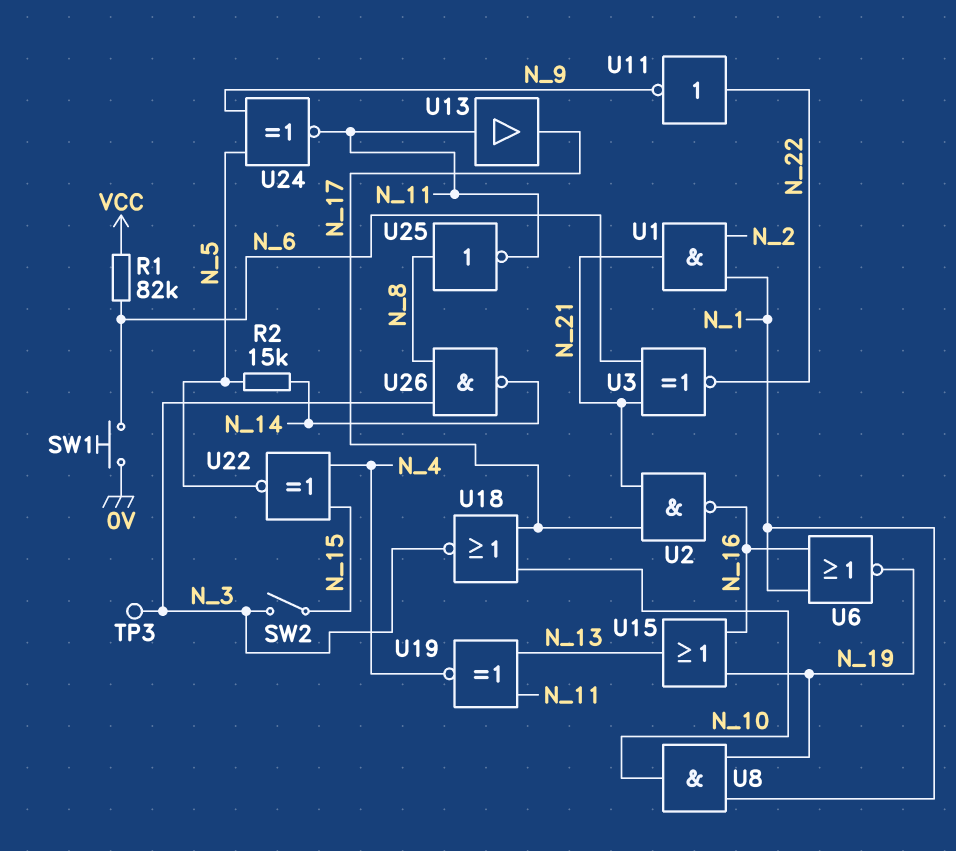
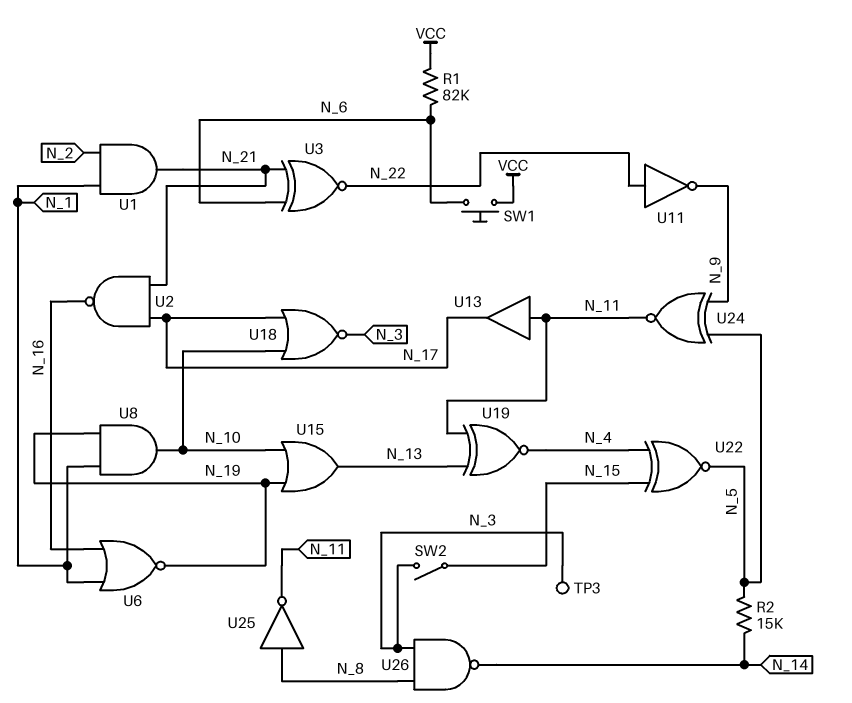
SW1: button (0V, N_6) -> button (N_6, VCC)
U15: OR (in N_16, in N_19, out N_13) -> OR (in N_10, in N_19, out N_13)

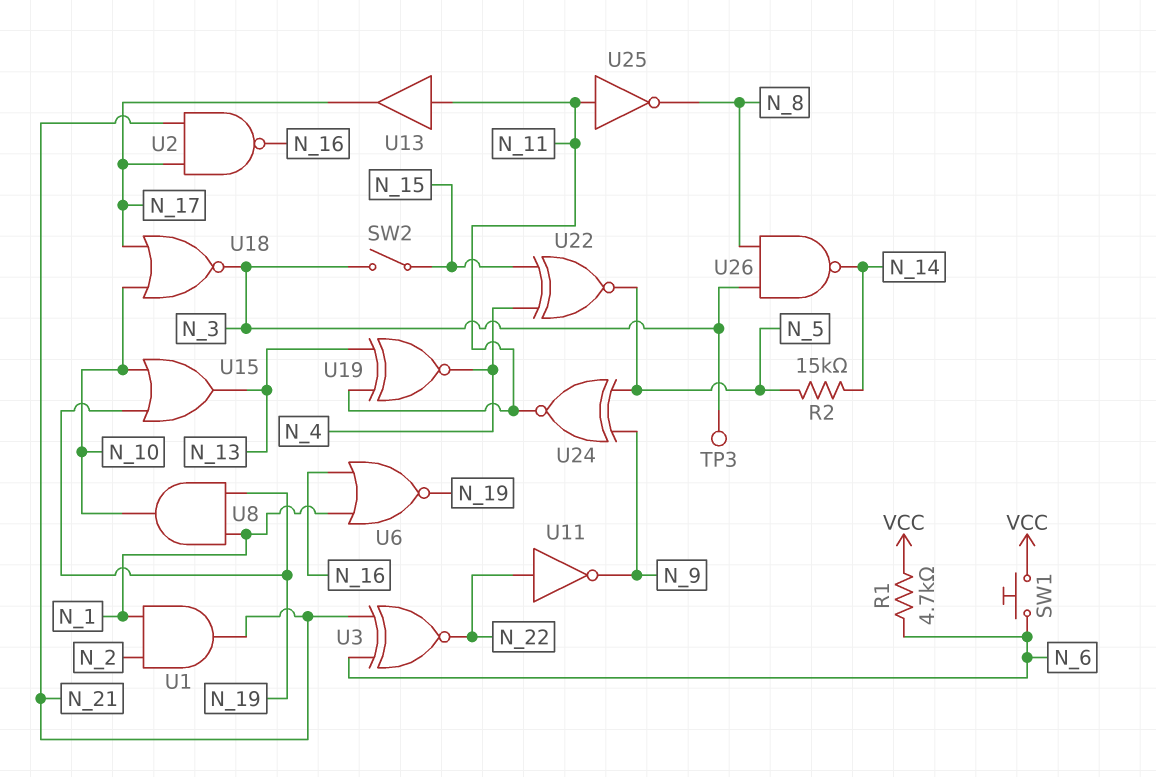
R1: 82k (N_6, VCC) -> 4.7k (N_6, VCC)
U25: NOT (in N_8, out N_11) -> NOT (in N_11, out N_8)

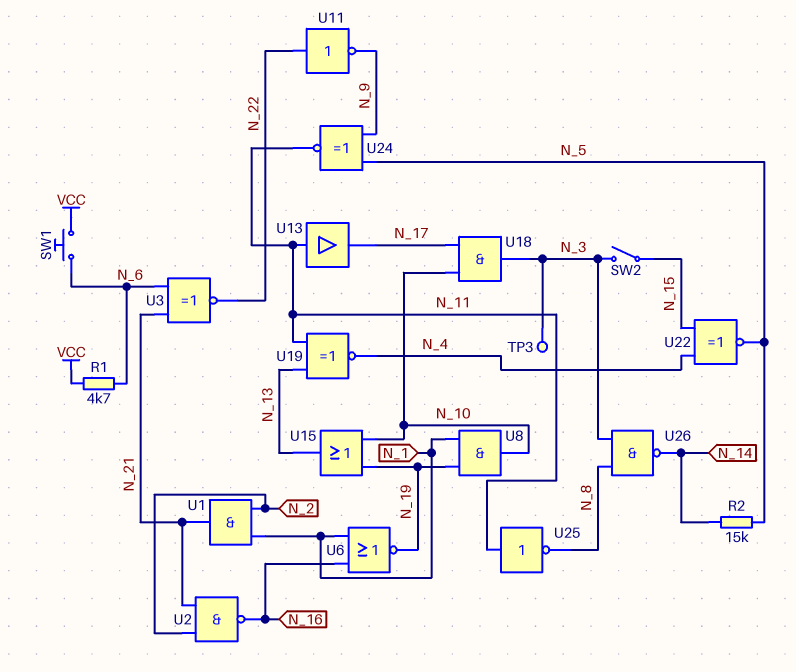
U2: NAND (in N_17, in N_21, out N_16) -> NAND (in N_2, in N_21, out N_16)
U18: NOR (in N_10, in N_17, out N_3) -> AND (in N_10, in N_17, out N_3)

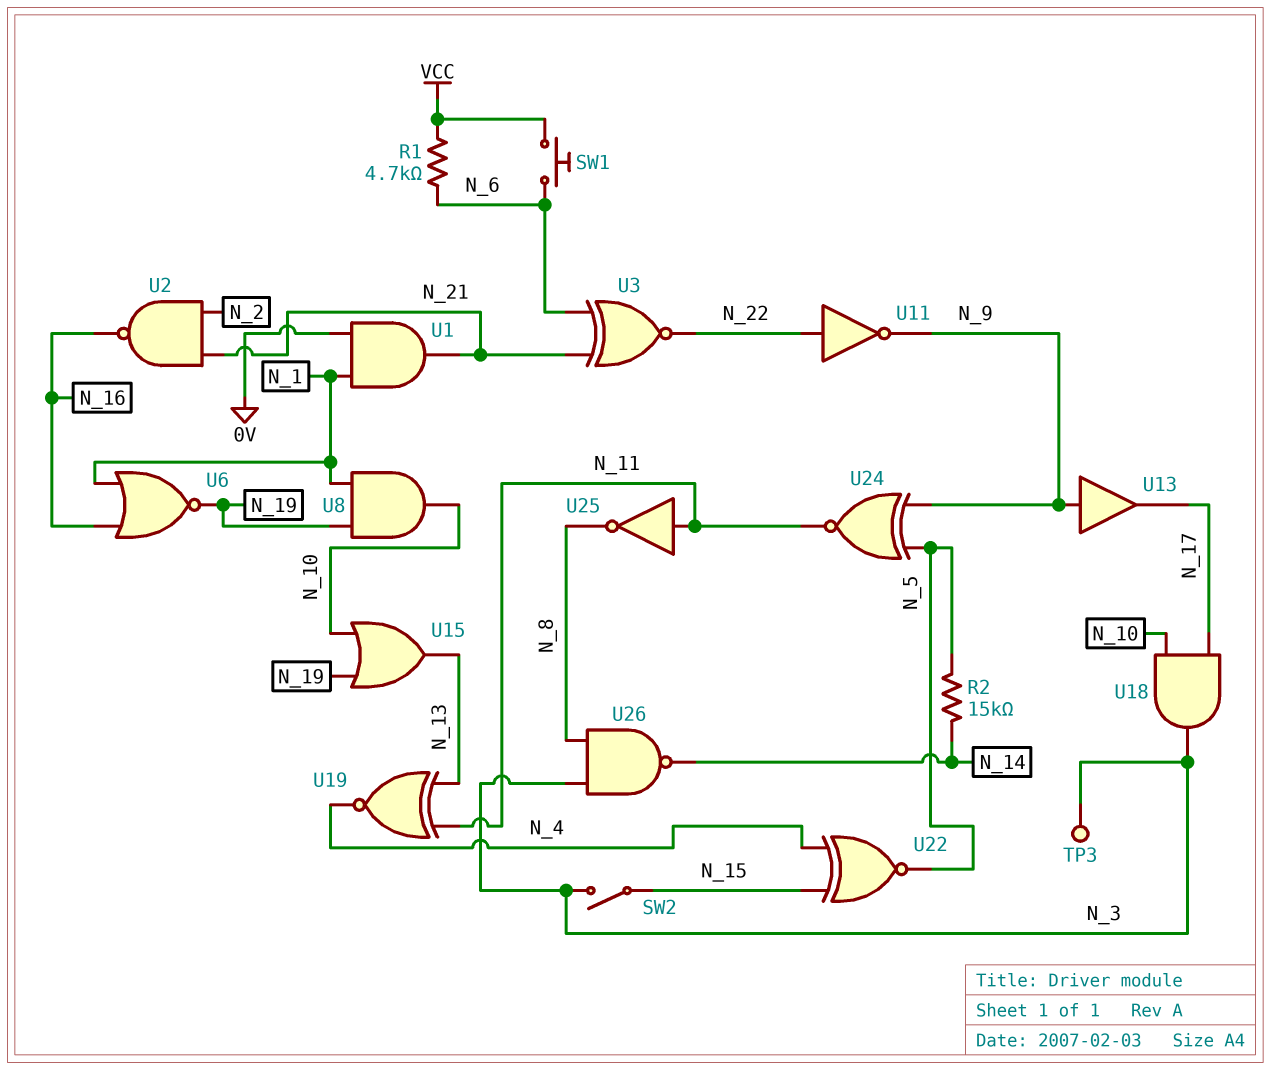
U1: AND (in N_1, in N_2, out N_21) -> AND (in 0V, in N_1, out N_21)
U13: buffer (in N_11, out N_17) -> buffer (in N_9, out N_17)

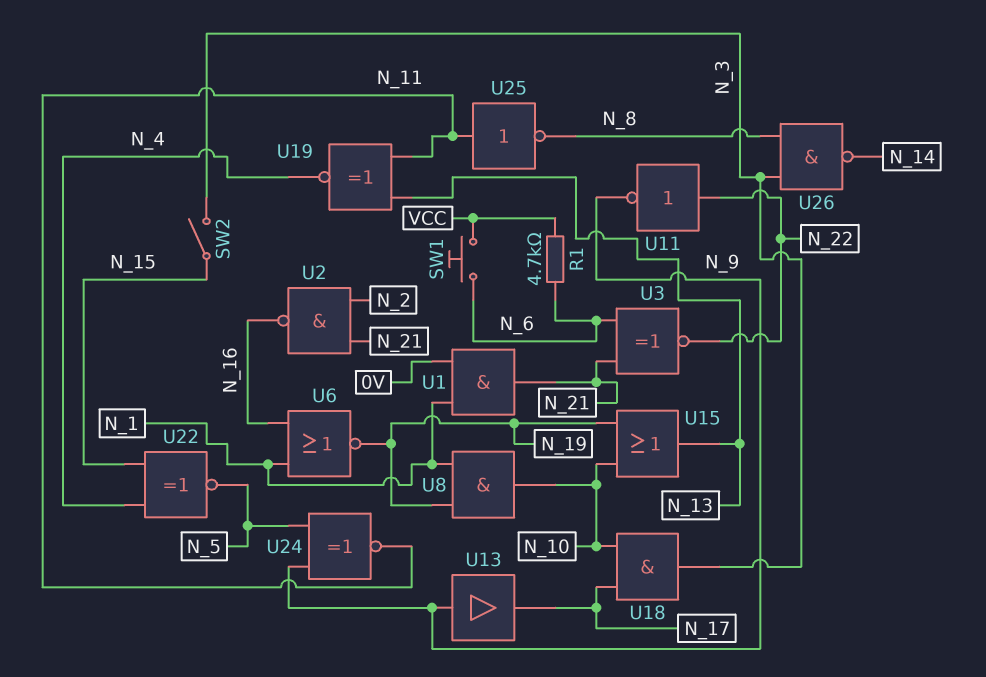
R2: 15k (N_5, N_14) -> none
TP3: test point (N_3) -> none

